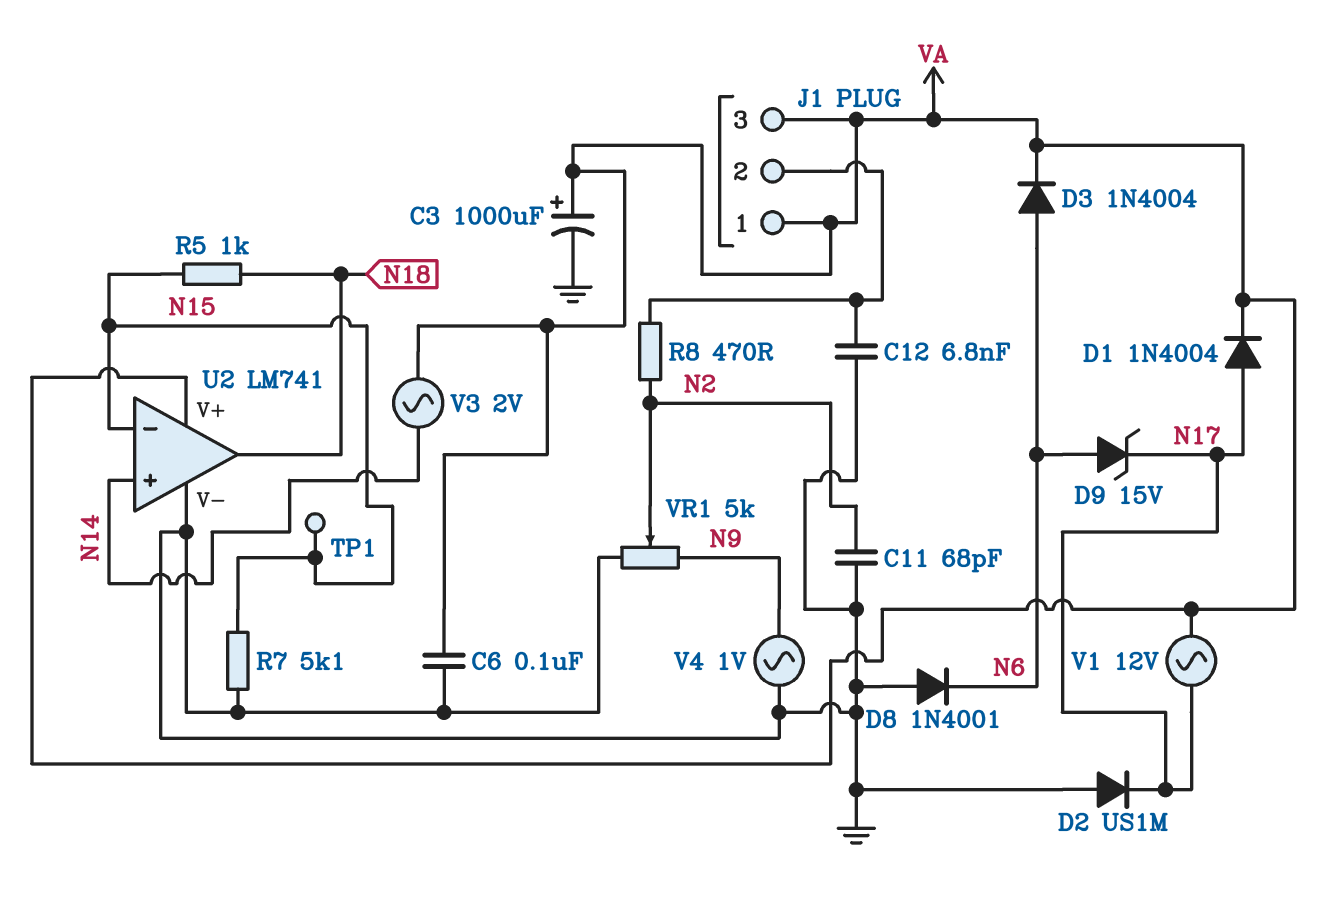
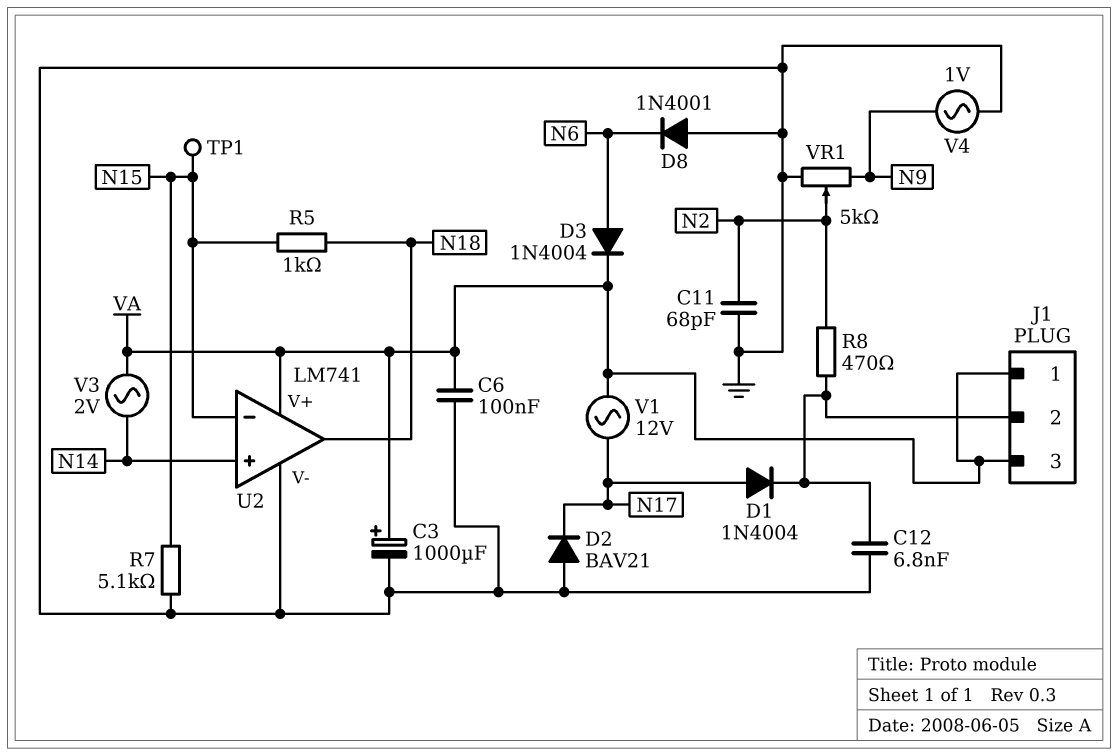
D1: diode 1N4004 (A N17, K VA) -> diode 1N4004 (A N17, K J1/2)
D2: diode US1M (A GND, K N17) -> diode BAV21 (A GND, K N17)
D9: zener 15V (A N6, K N17) -> none

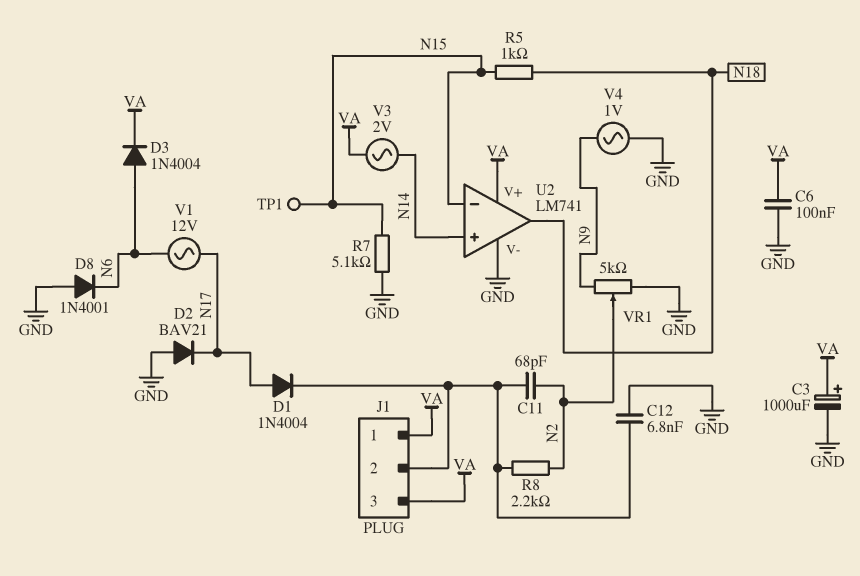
C11: 68pF (GND, N2) -> 68pF (J1/2, N2)
R8: 470 (J1/2, N2) -> 2.2k (J1/2, N2)
V1: AC 12V (N17, VA) -> AC 12V (N6, N17)

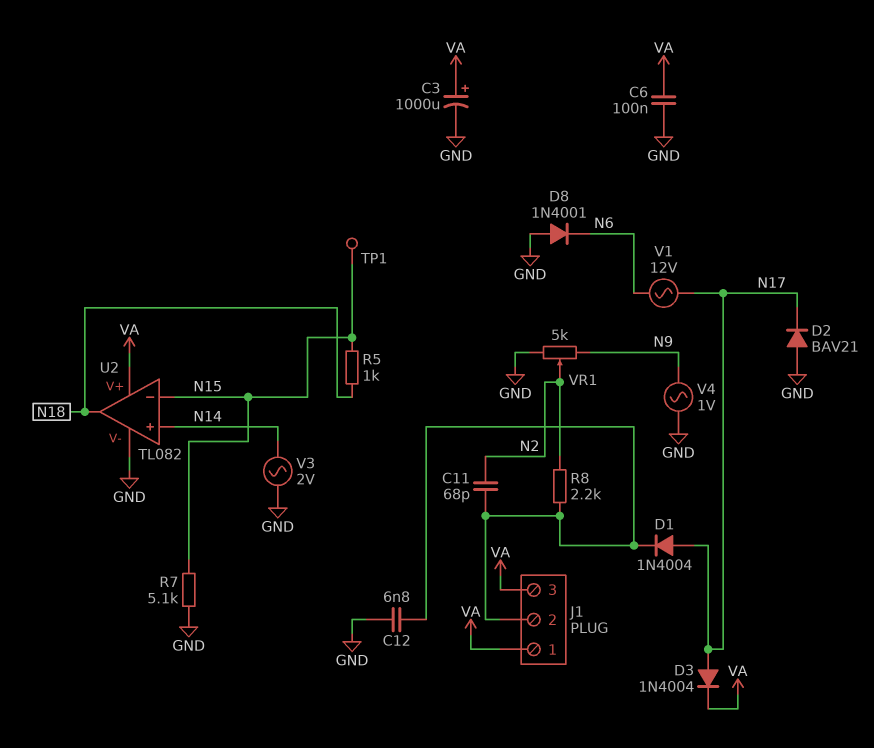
D3: diode 1N4004 (A N6, K VA) -> diode 1N4004 (A N17, K VA)
U2: LM741 -> TL082
V3: AC 2V (N14, VA) -> AC 2V (GND, N14)

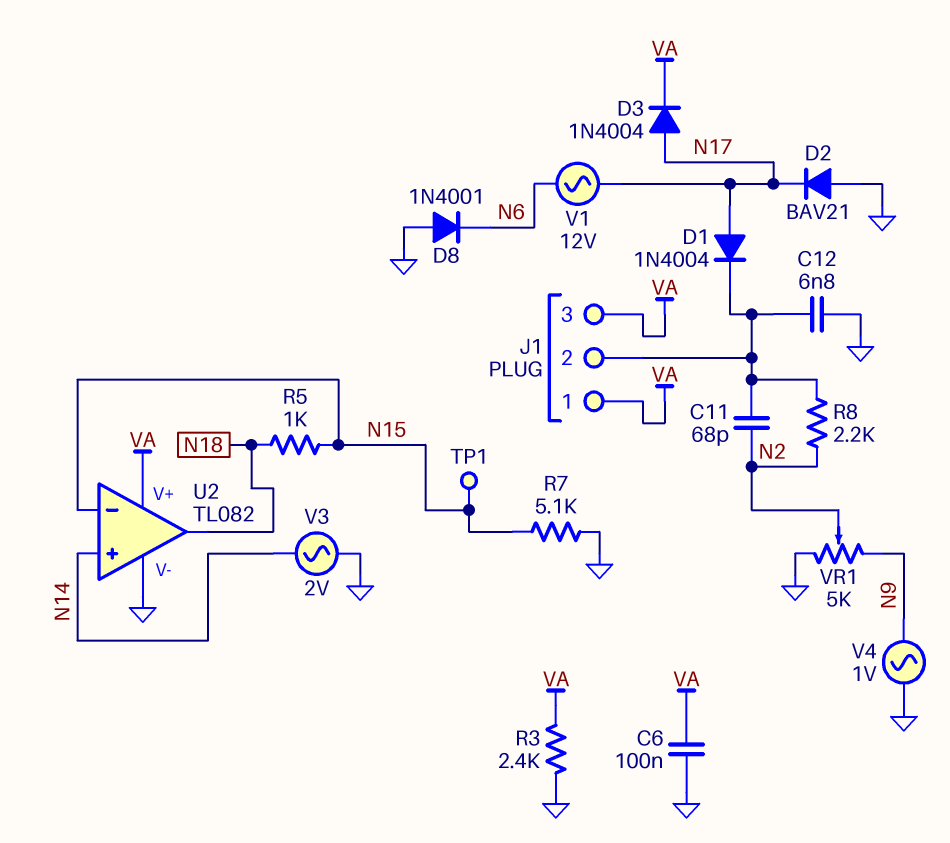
C3: 1000uF (plus VA, minus GND) -> none
R3: none -> 2.4k (GND, VA)

